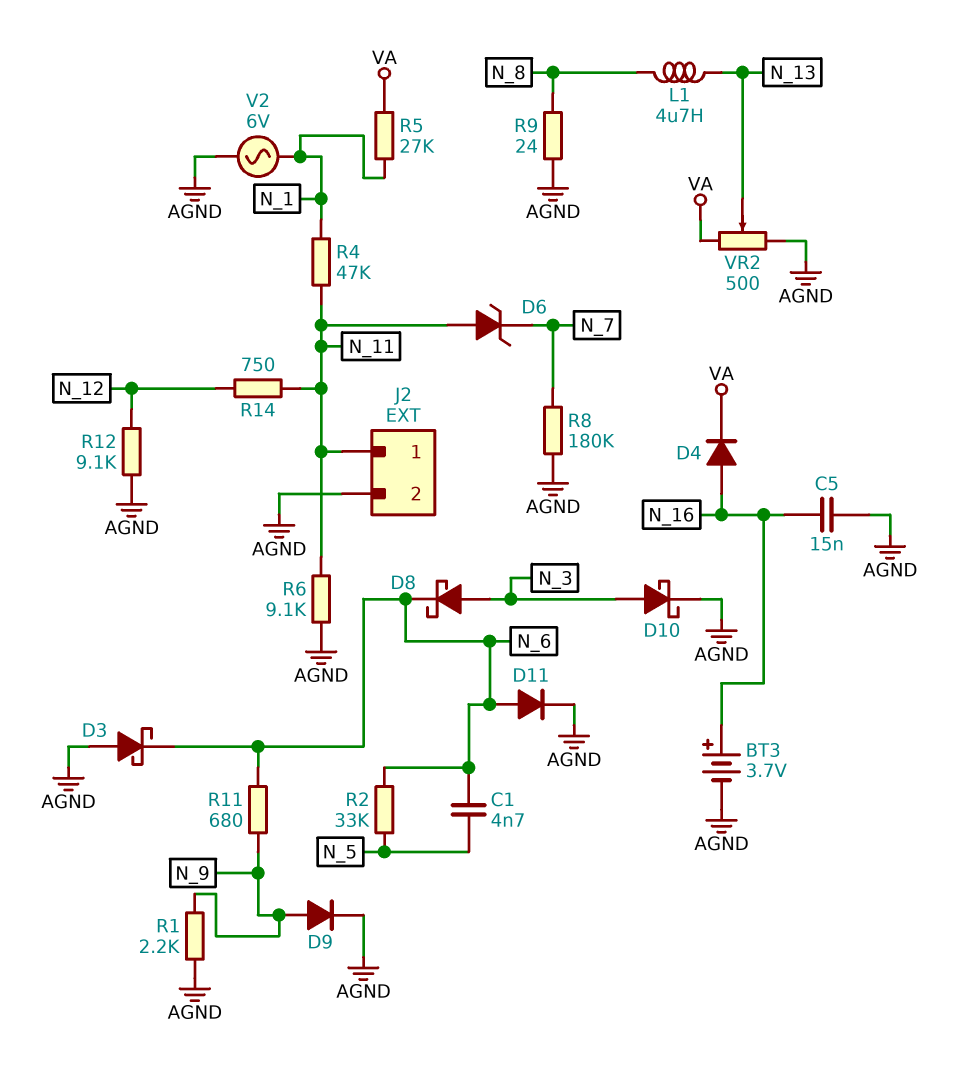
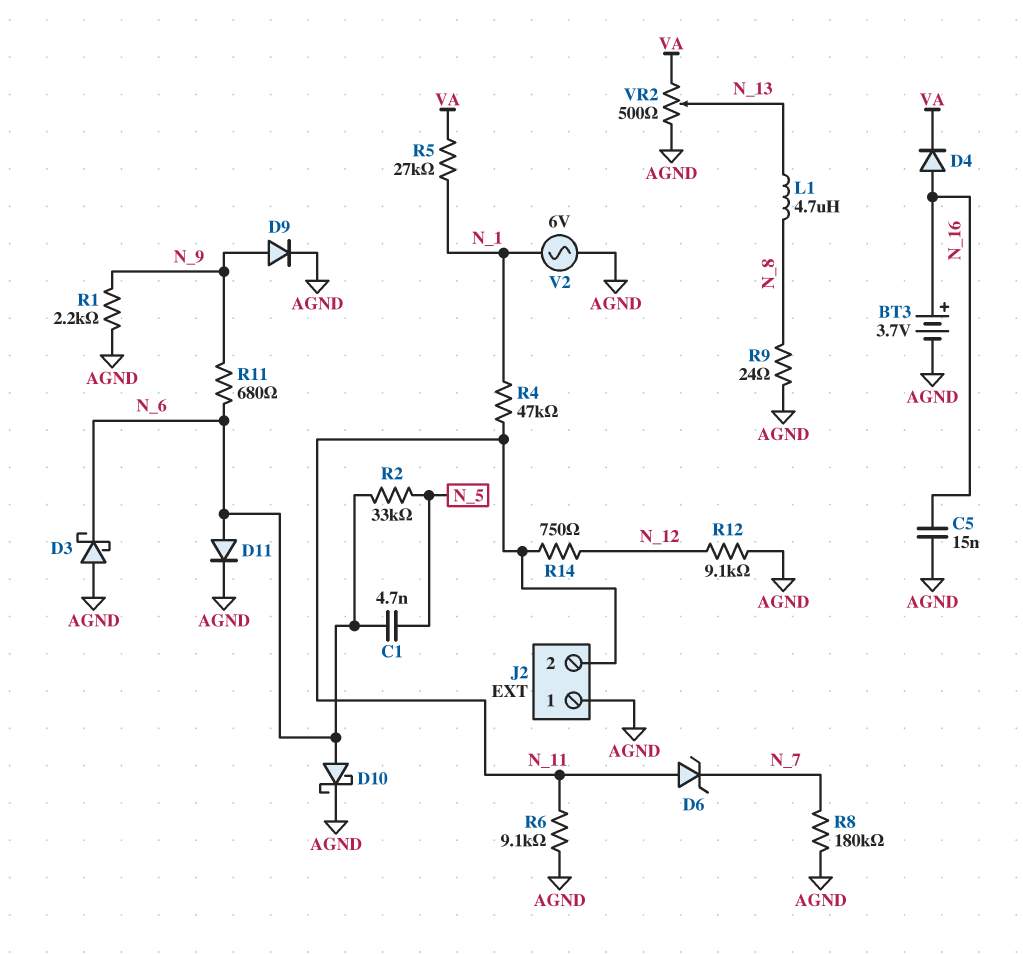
D8: schottky (A N_3, K N_6) -> none
D10: schottky (A N_3, K AGND) -> schottky (A N_6, K AGND)
J2 pin 1: N_11 -> AGND
J2 pin 2: AGND -> N_11

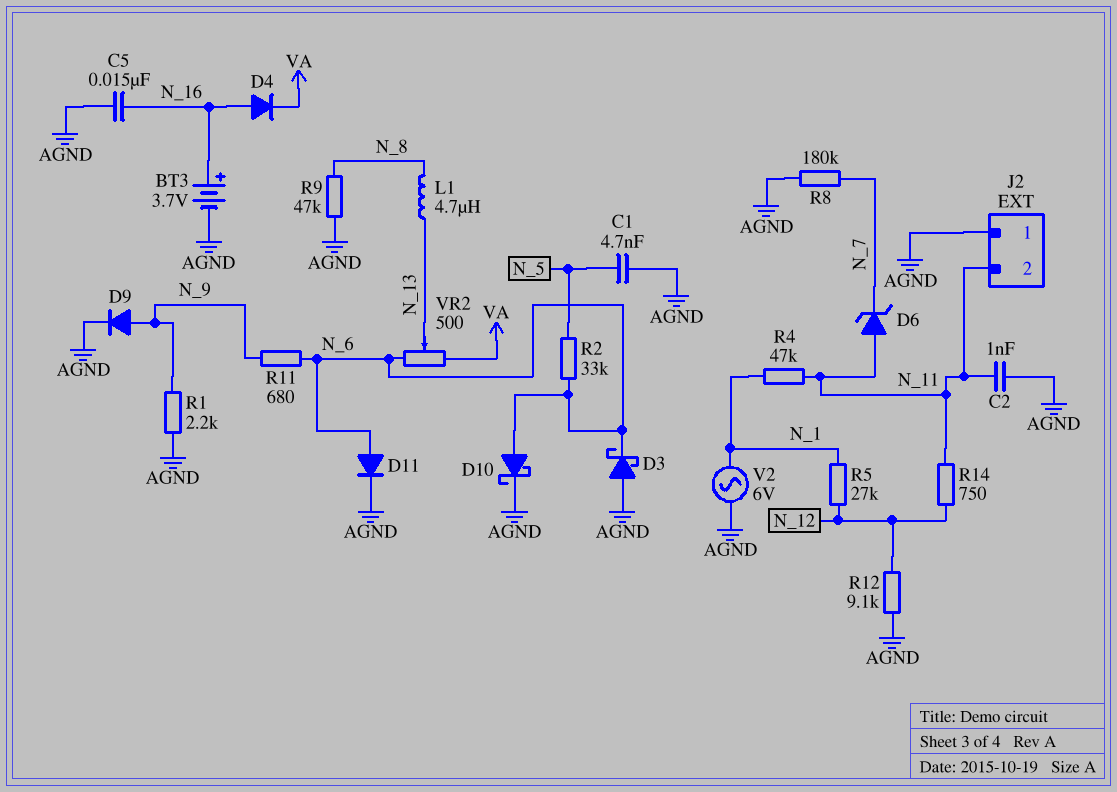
C1: 4.7nF (N_5, N_6) -> 4.7nF (AGND, N_5)
C2: none -> 1nF (AGND, N_11)
R5: 27k (N_1, VA) -> 27k (N_1, N_12)
R6: 9.1k (AGND, N_11) -> none
R9: 24 (AGND, N_8) -> 47k (AGND, N_8)
VR2: 500 (AGND, VA, wiper N_13) -> 500 (N_6, VA, wiper N_13)

